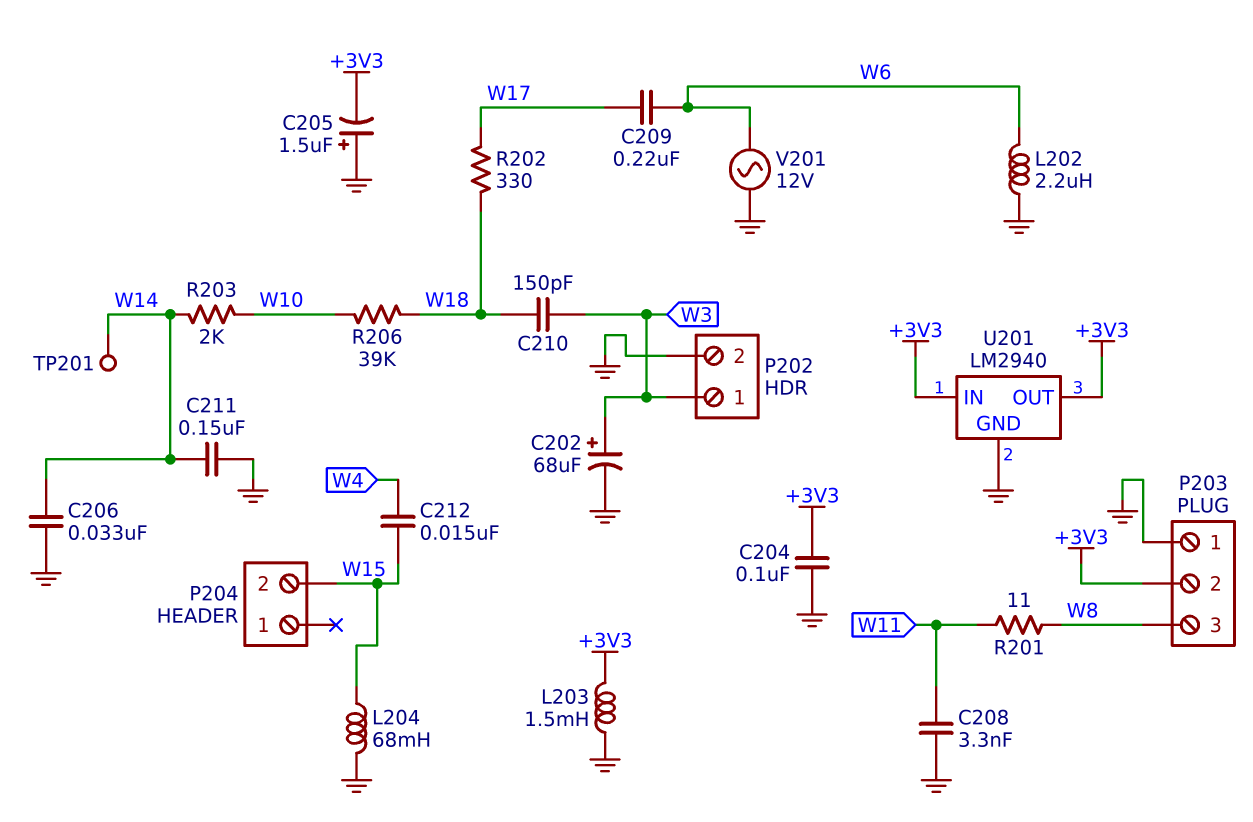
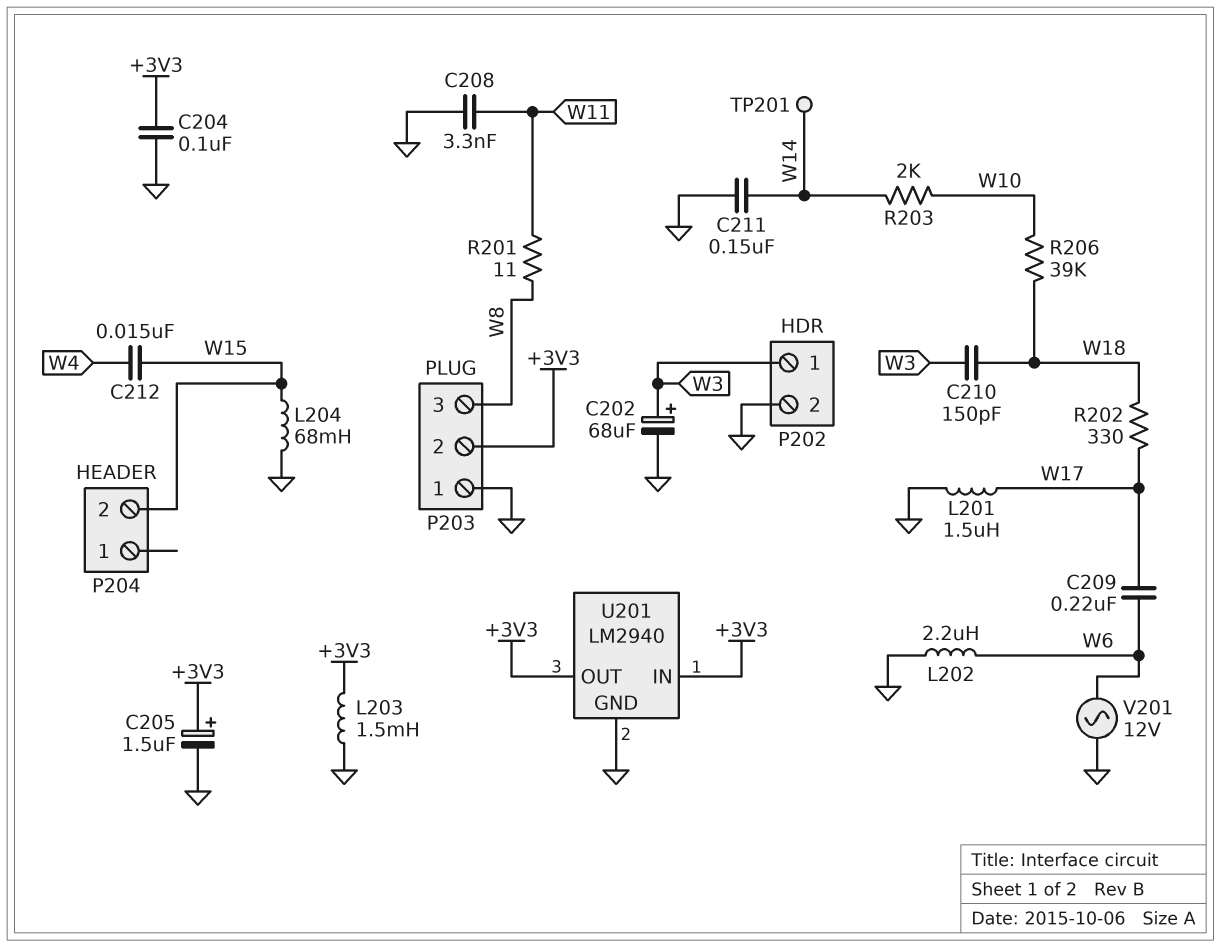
C205: 1.5uF (plus GND, minus +3V3) -> 1.5uF (plus +3V3, minus GND)
C206: 33nF (GND, W14) -> none
L201: none -> 1.5uH (GND, W17)

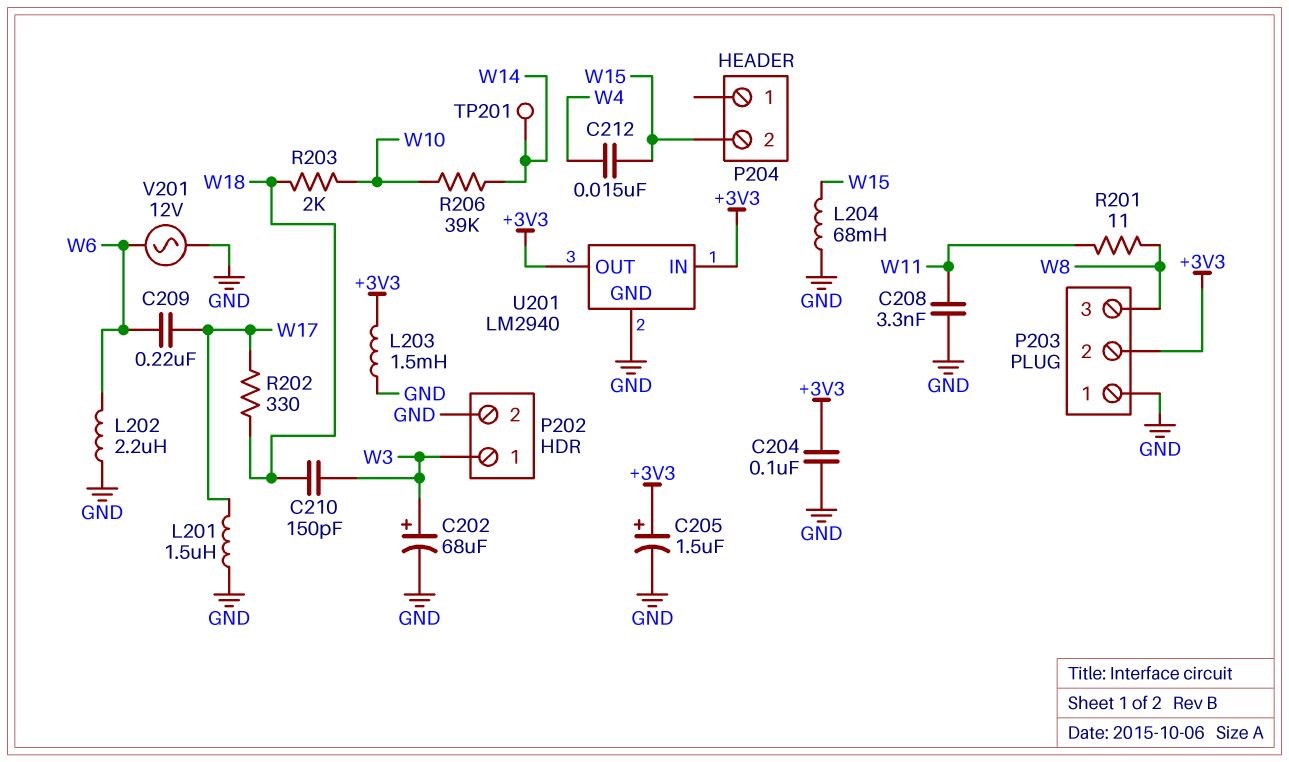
C211: 150nF (GND, W14) -> none
R203: 2k (W10, W14) -> 2k (W10, W18)
R206: 39k (W10, W18) -> 39k (W10, W14)

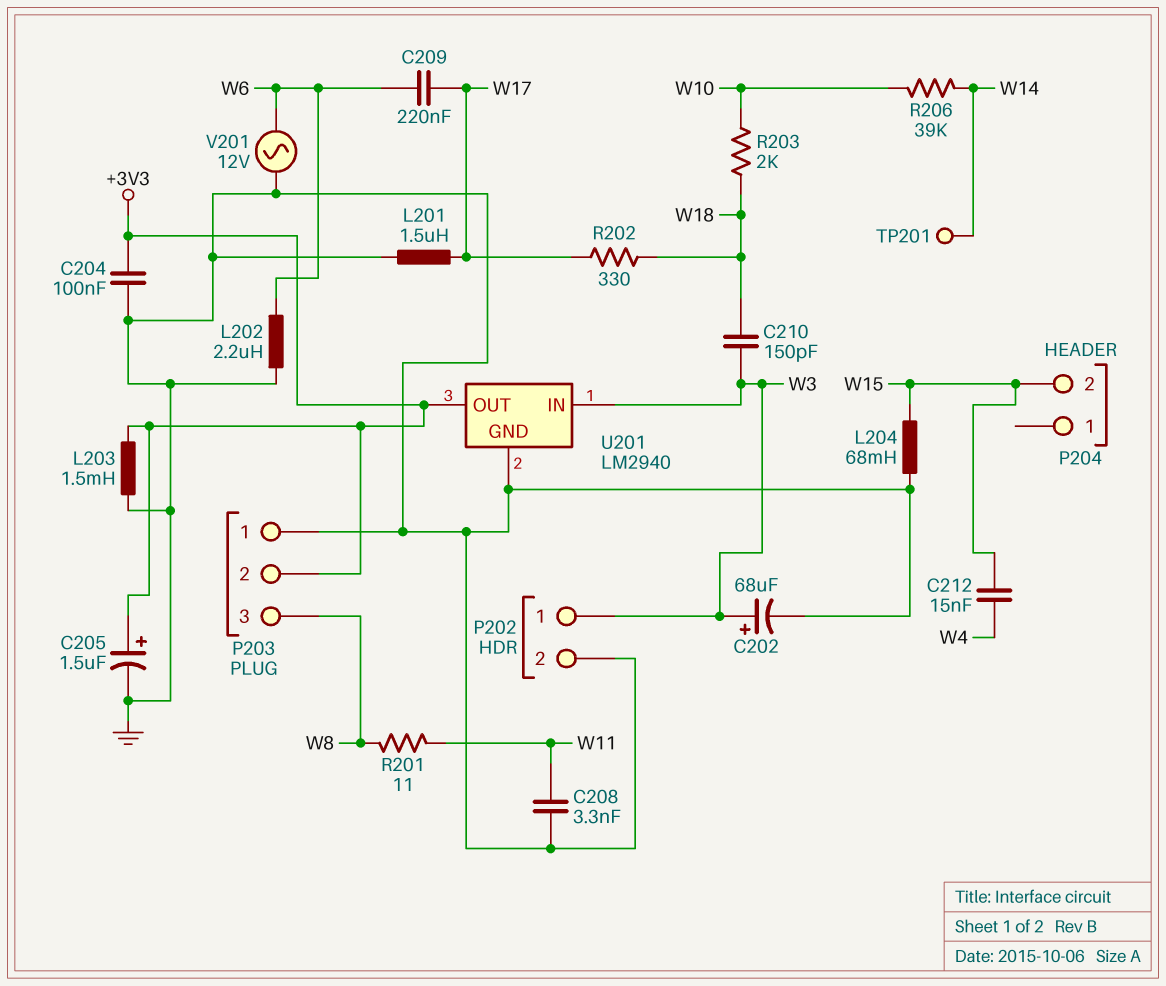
U201 pin IN: +3V3 -> W3

